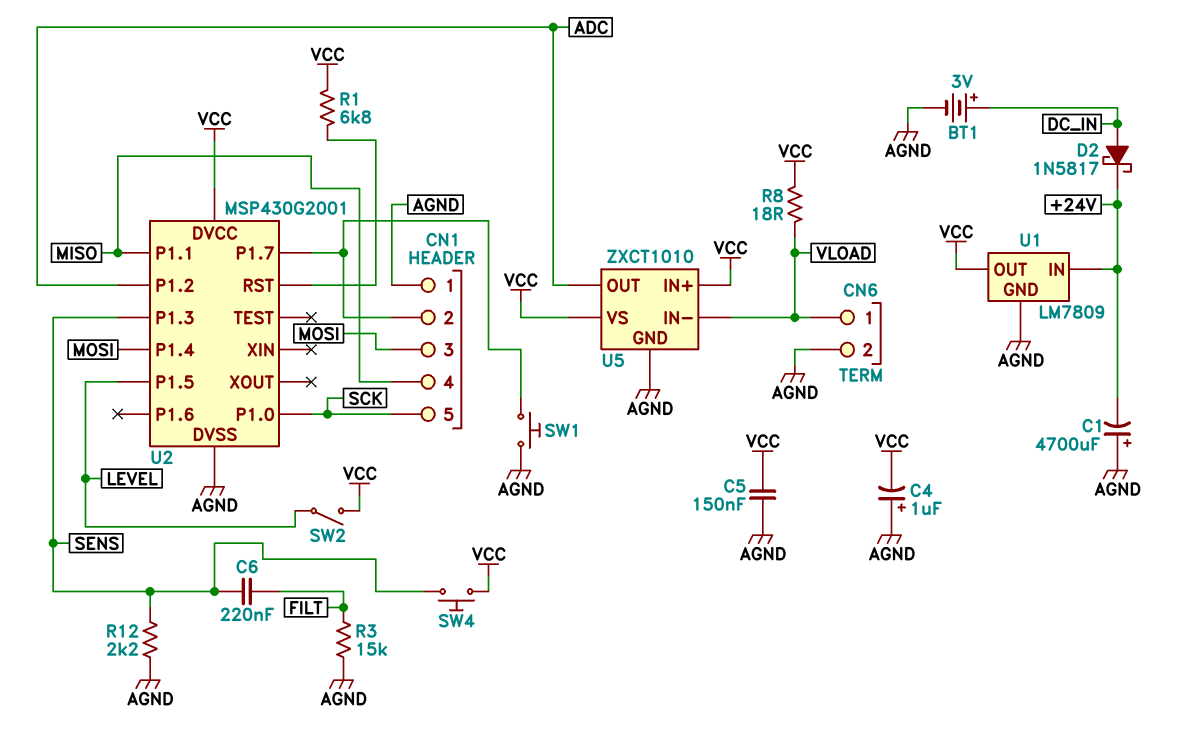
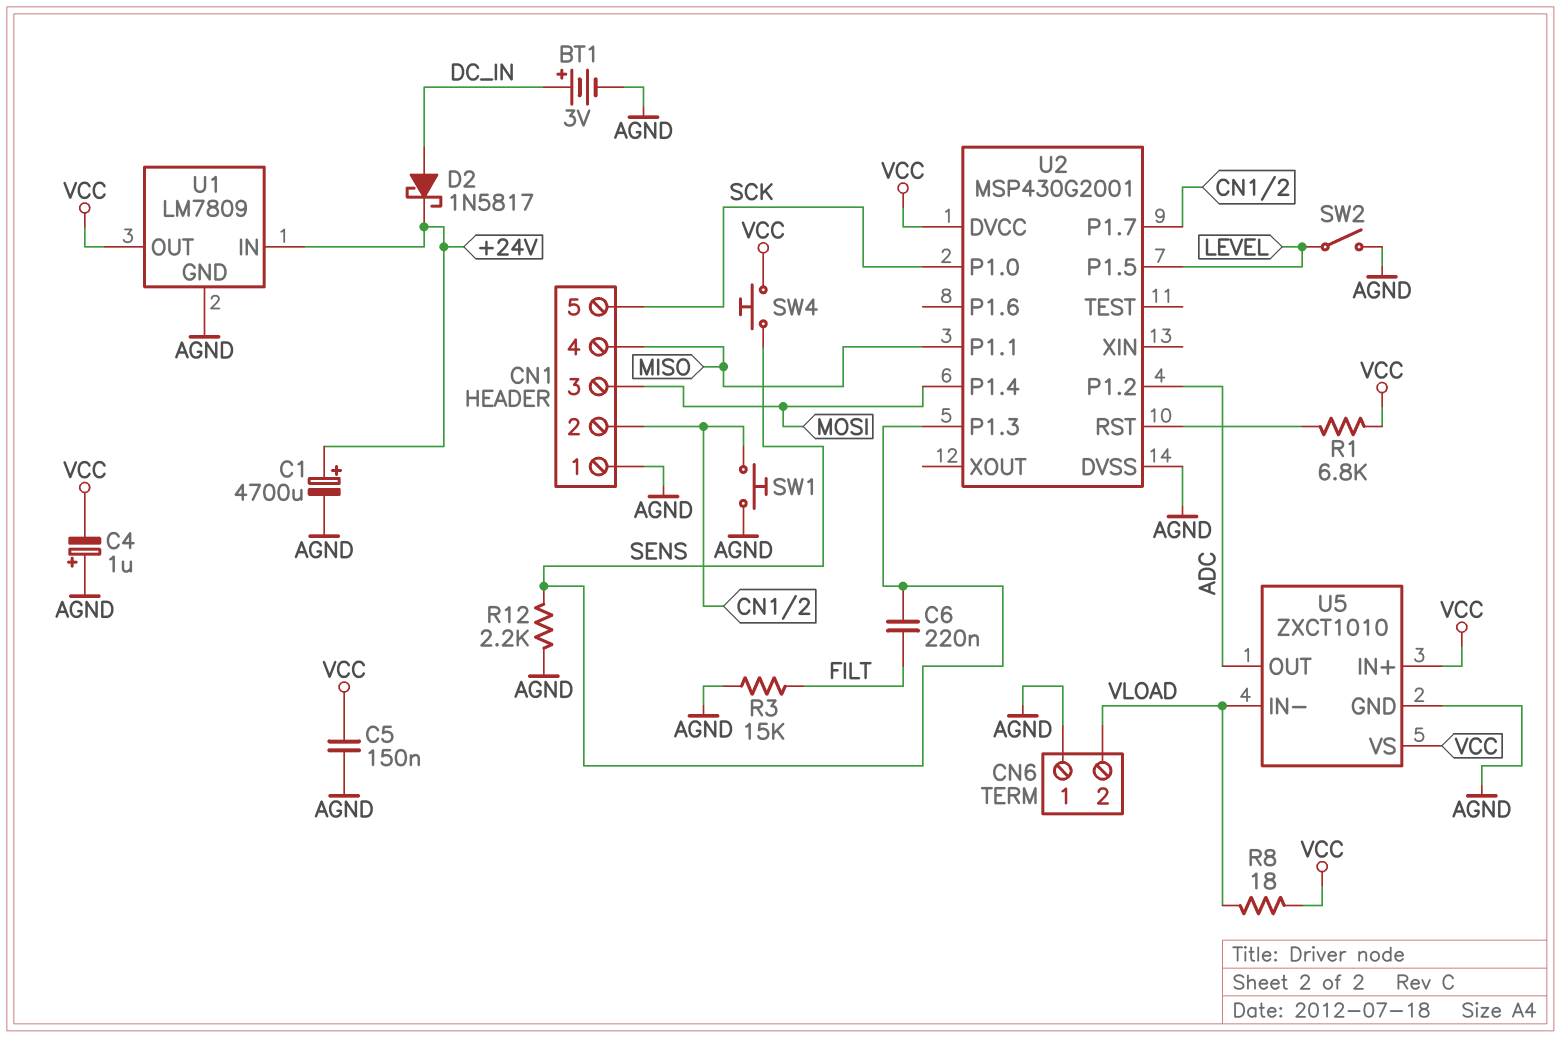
C1: 4700uF (plus AGND, minus +24V) -> 4700uF (plus +24V, minus AGND)
CN6 pin 1: VLOAD -> AGND
CN6 pin 2: AGND -> VLOAD
SW2: switch (LEVEL, VCC) -> switch (AGND, LEVEL)

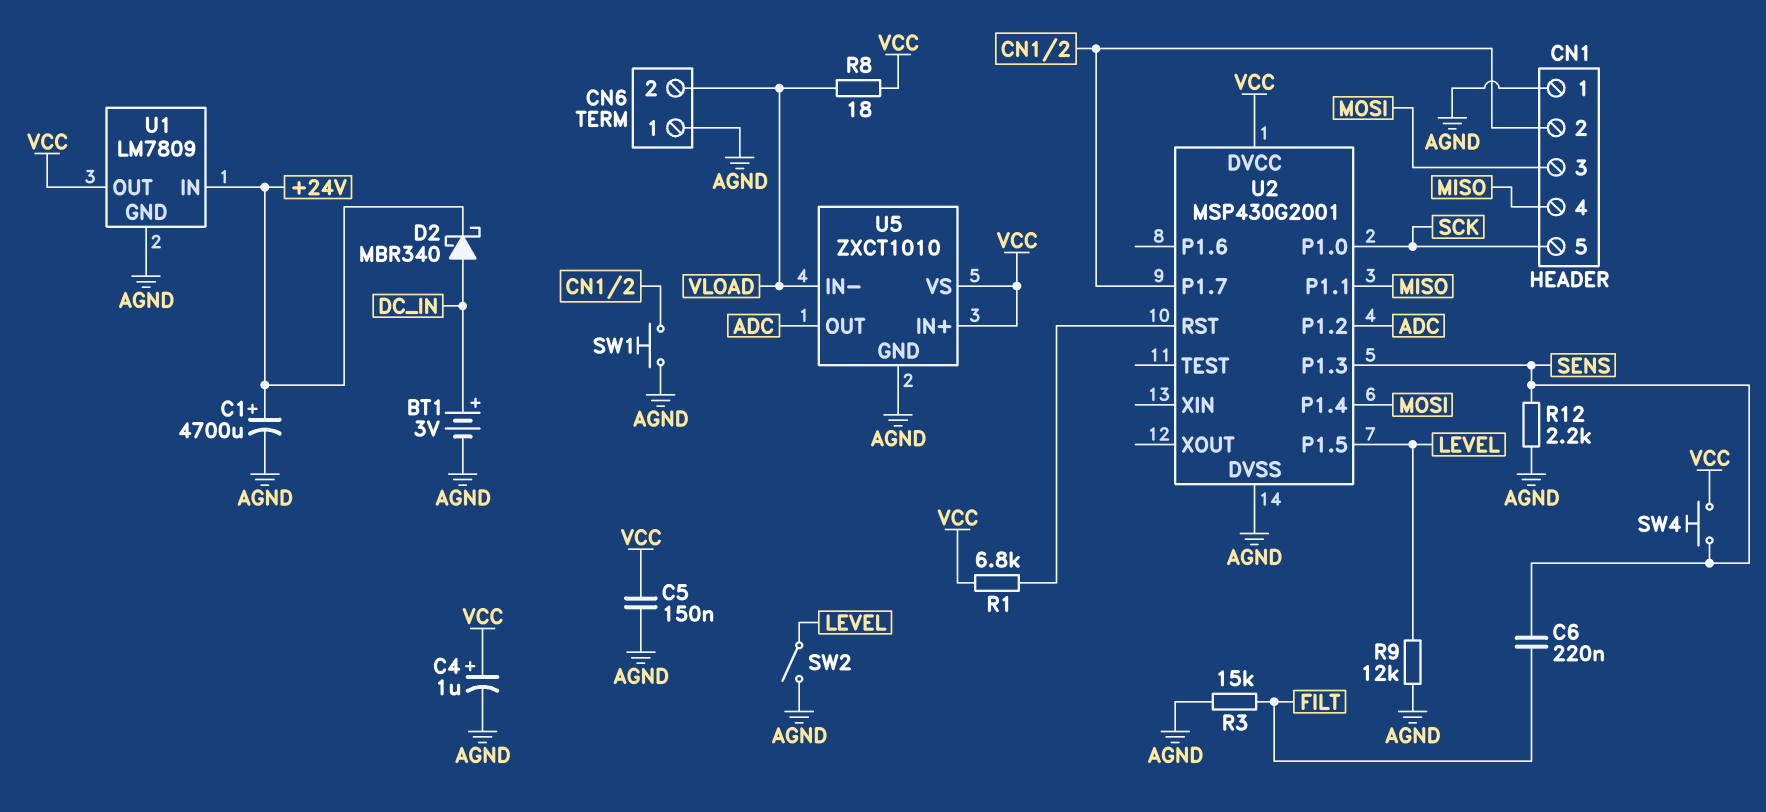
C4: 1uF (plus AGND, minus VCC) -> 1uF (plus VCC, minus AGND)
D2: schottky 1N5817 (A DC_IN, K +24V) -> schottky MBR340 (A DC_IN, K +24V)
R9: none -> 12k (AGND, LEVEL)

